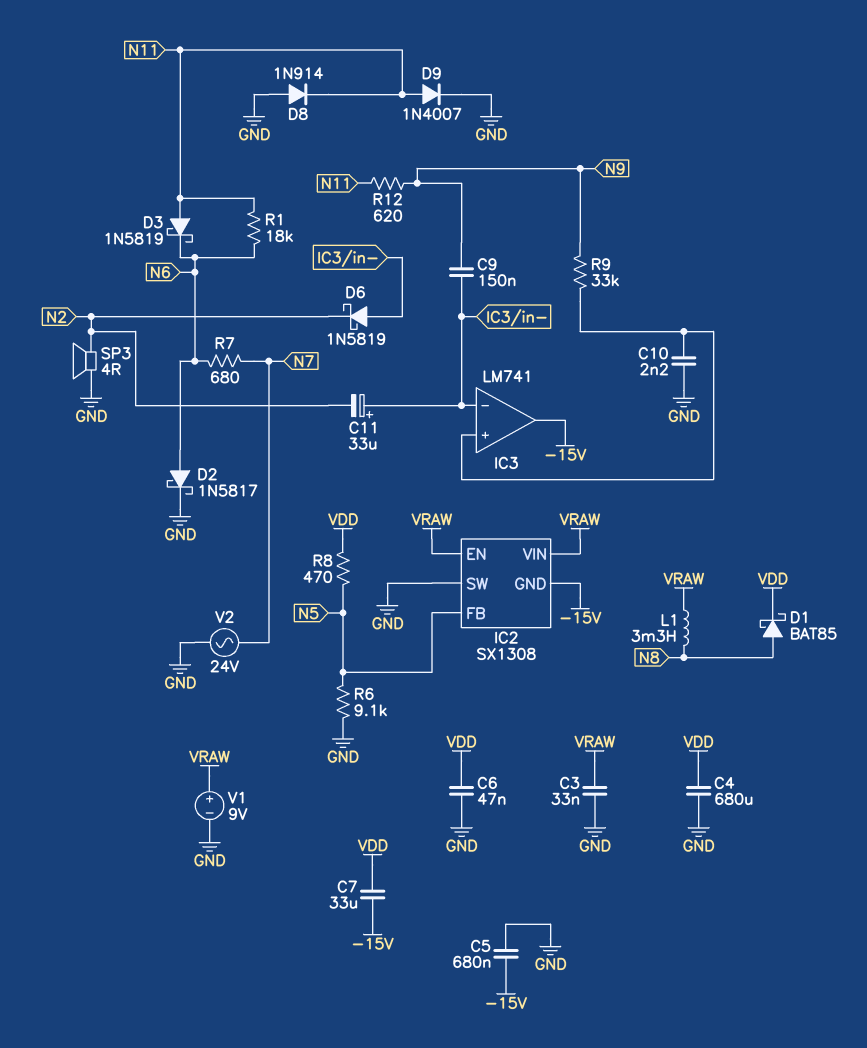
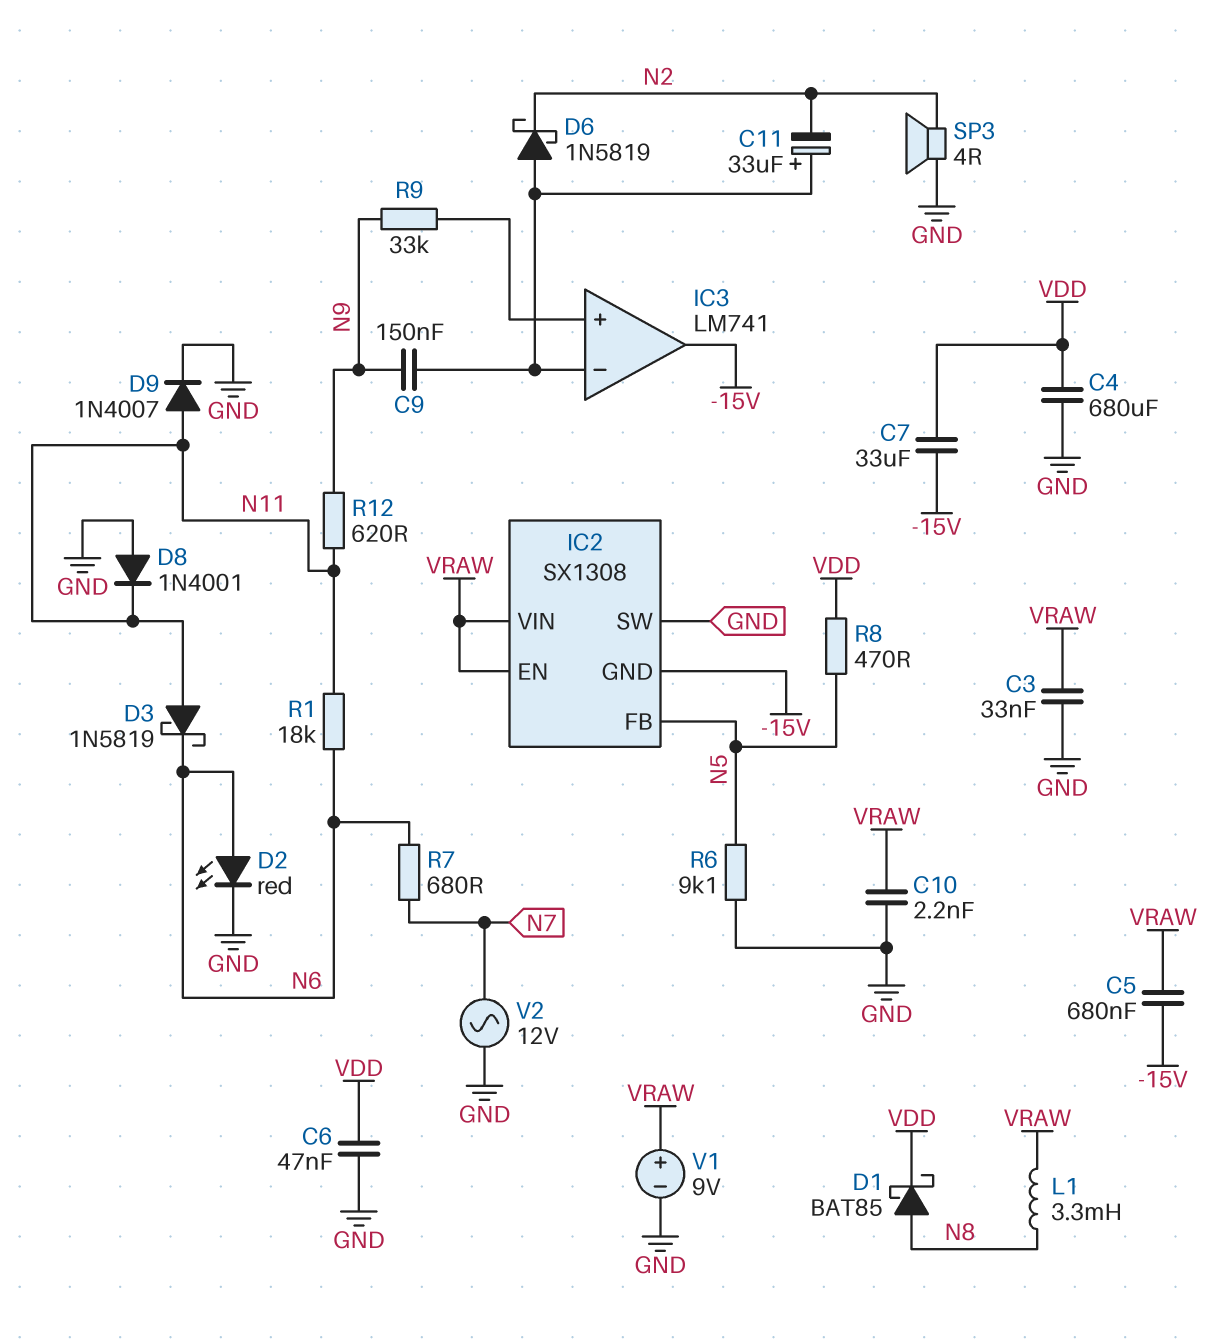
C5: 680nF (-15V, GND) -> 680nF (-15V, VRAW)
C10: 2.2nF (GND, IC3/in+) -> 2.2nF (GND, VRAW)
D2: schottky 1N5817 (A N6, K GND) -> LED red (A N6, K GND)
D8: diode 1N914 (A GND, K N11) -> diode 1N4001 (A GND, K N11)
V2: AC 24V (GND, N7) -> AC 12V (GND, N7)

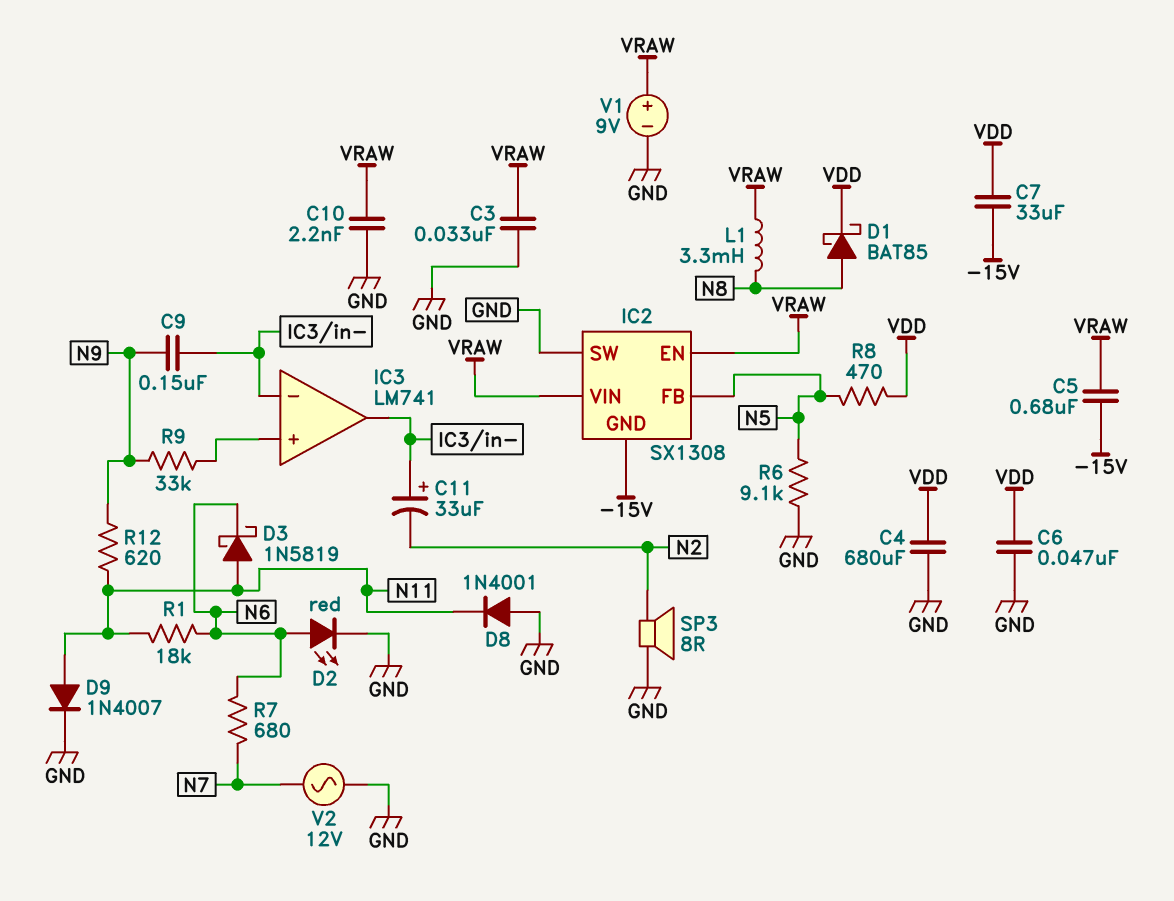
D6: schottky 1N5819 (A IC3/in-, K N2) -> none
IC3 pin out: -15V -> IC3/in-
SP3: speaker 4R (GND, N2) -> speaker 8R (GND, N2)

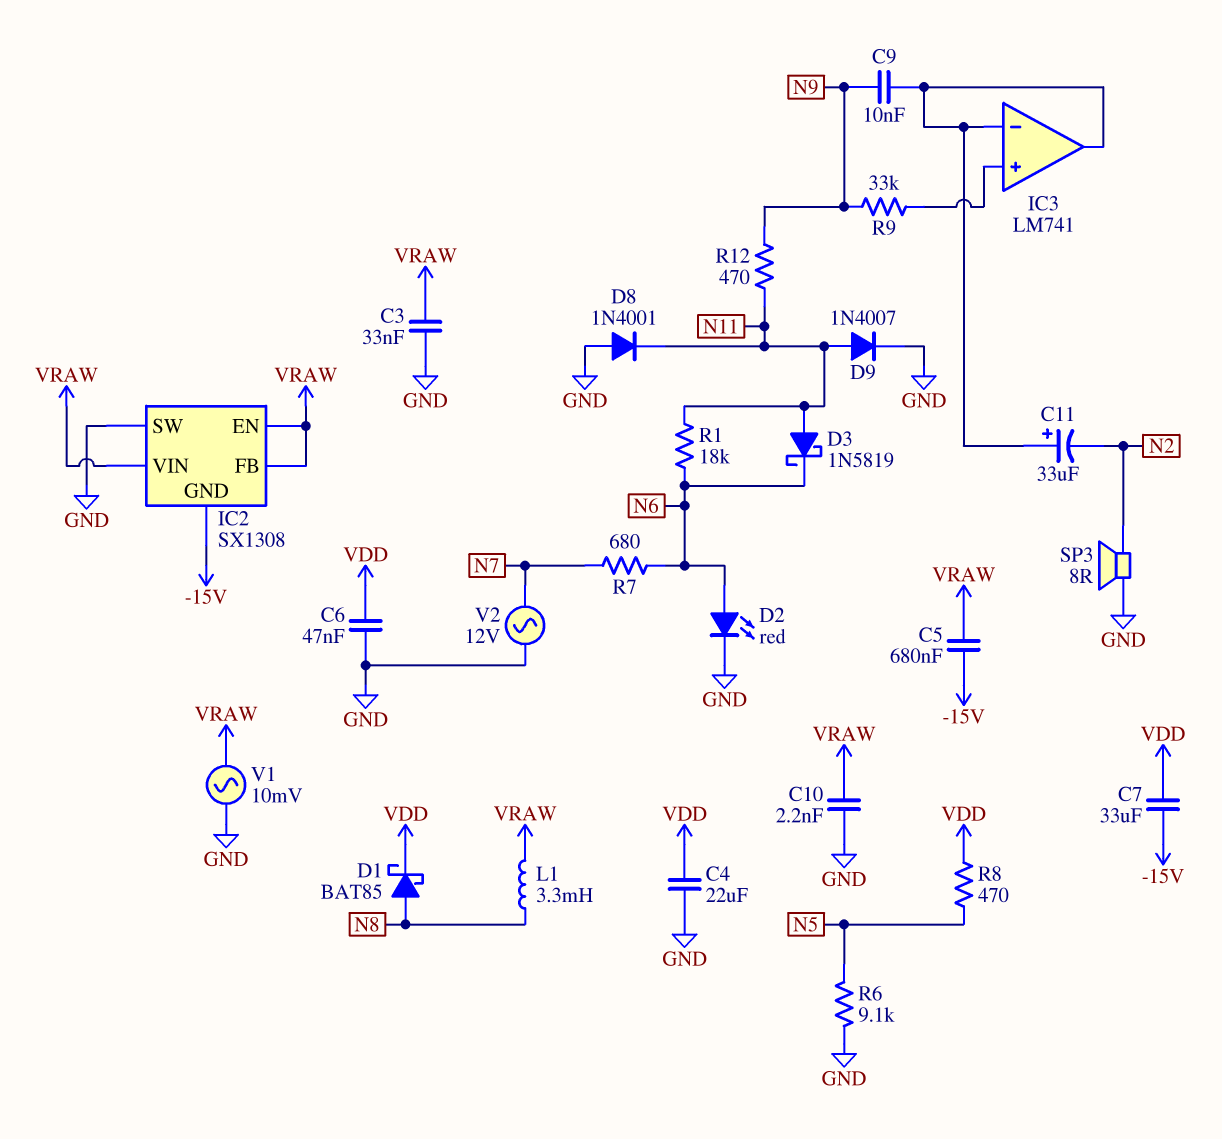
C4: 680uF (GND, VDD) -> 22uF (GND, VDD)
C9: 150nF (IC3/in-, N9) -> 10nF (IC3/in-, N9)
IC2 pin FB: N5 -> VRAW
R12: 620 (N9, N11) -> 470 (N9, N11)
V1: 9V (plus VRAW, minus GND) -> AC 10mV (GND, VRAW)

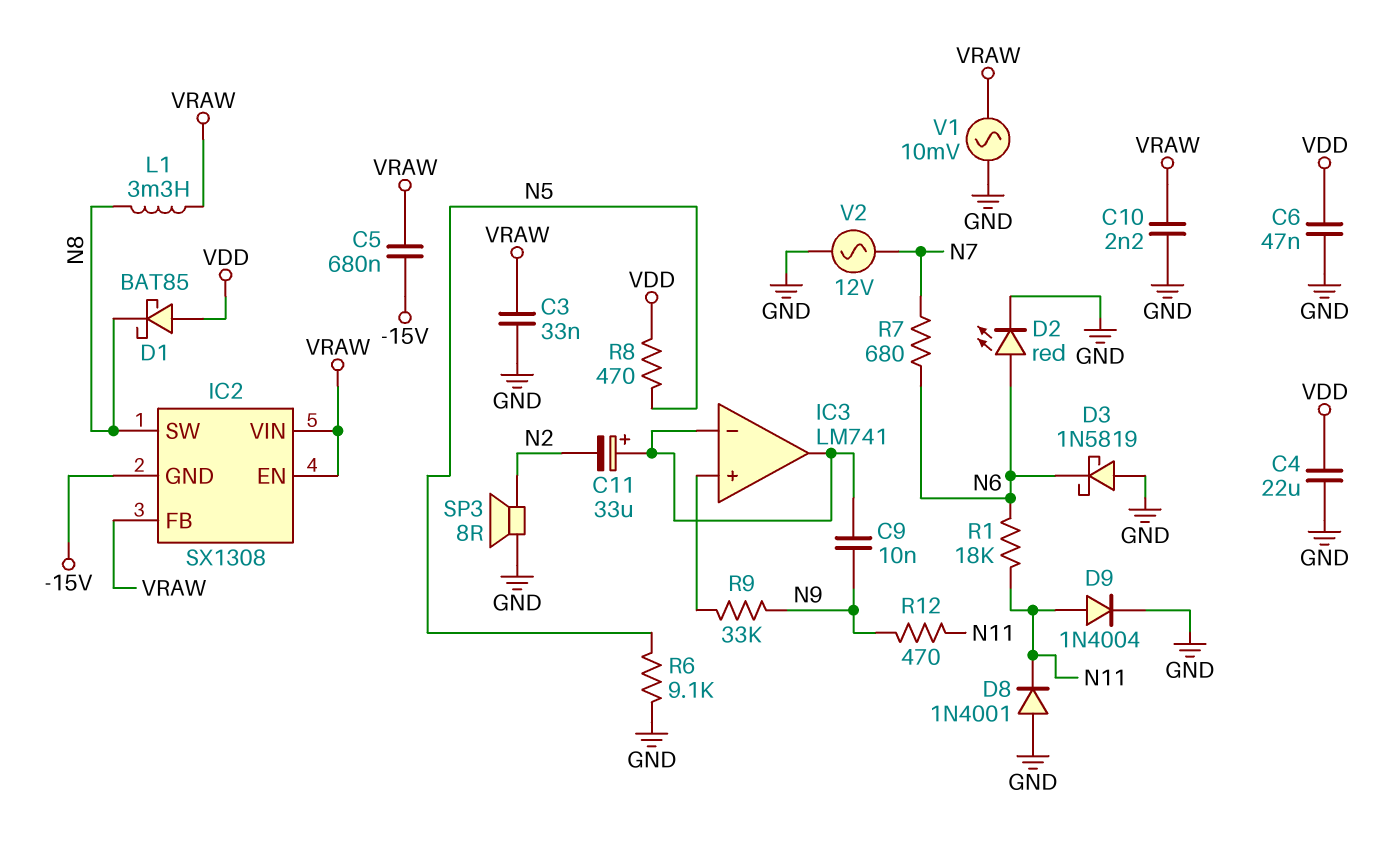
C7: 33uF (-15V, VDD) -> none
D1: schottky BAT85 (A N8, K VDD) -> schottky BAT85 (A VDD, K N8)
D3: schottky 1N5819 (A N11, K N6) -> schottky 1N5819 (A GND, K N6)
D9: diode 1N4007 (A N11, K GND) -> diode 1N4004 (A N11, K GND)
IC2 pin SW: GND -> N8

